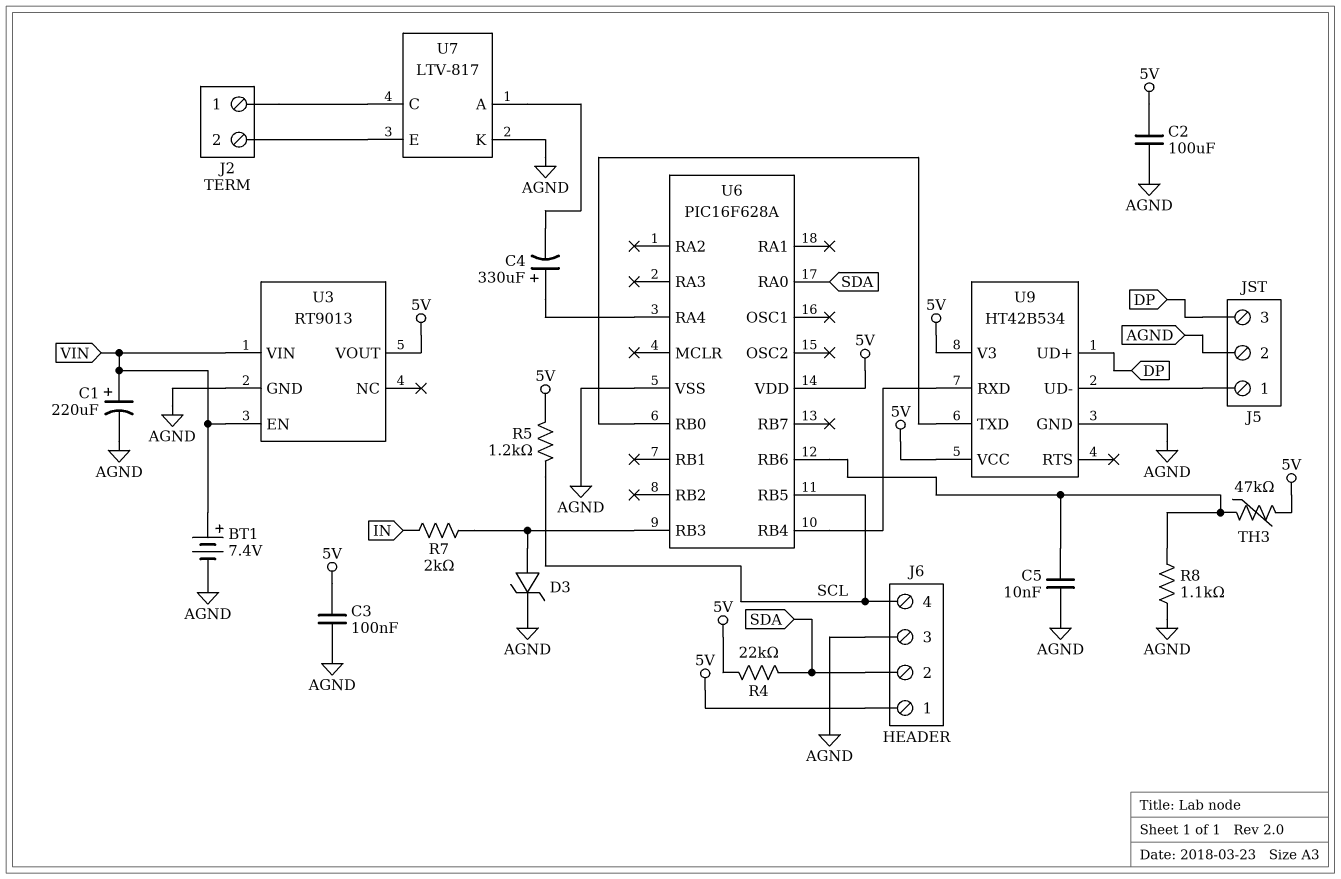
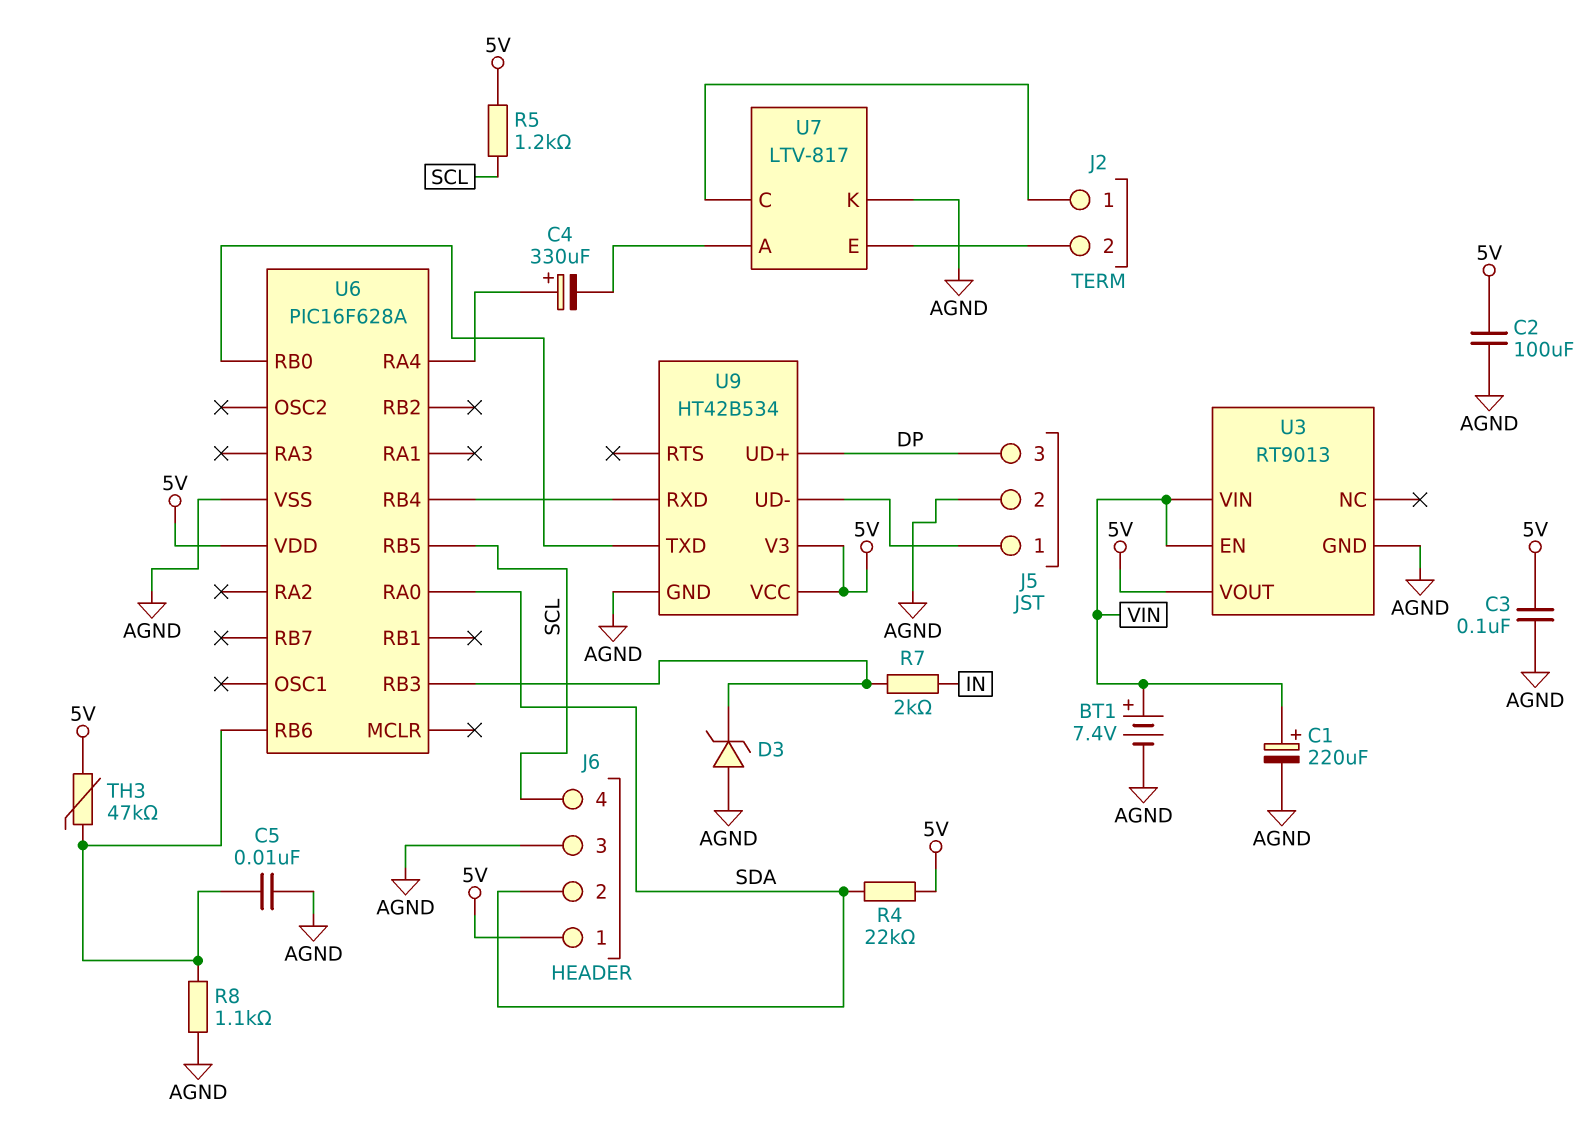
D3: zener (A U6/RB3, K AGND) -> zener (A AGND, K U6/RB3)

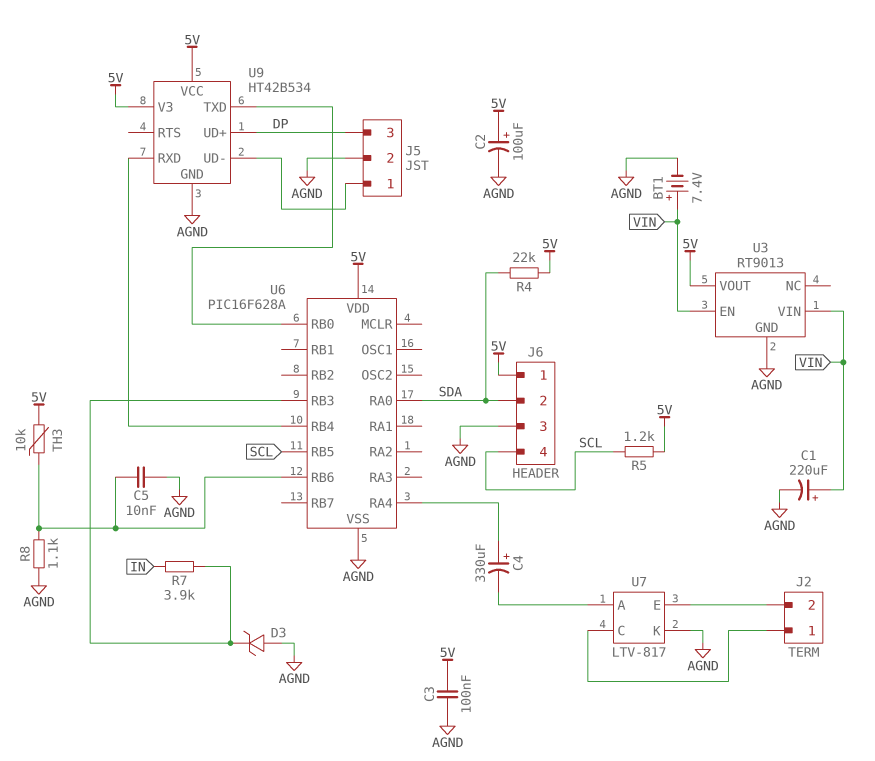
C2: 100uF (5V, AGND) -> 100uF (plus 5V, minus AGND)
R7: 2k (IN, U6/RB3) -> 3.9k (IN, U6/RB3)
TH3: 47k (5V, U6/RB6) -> 10k (5V, U6/RB6)

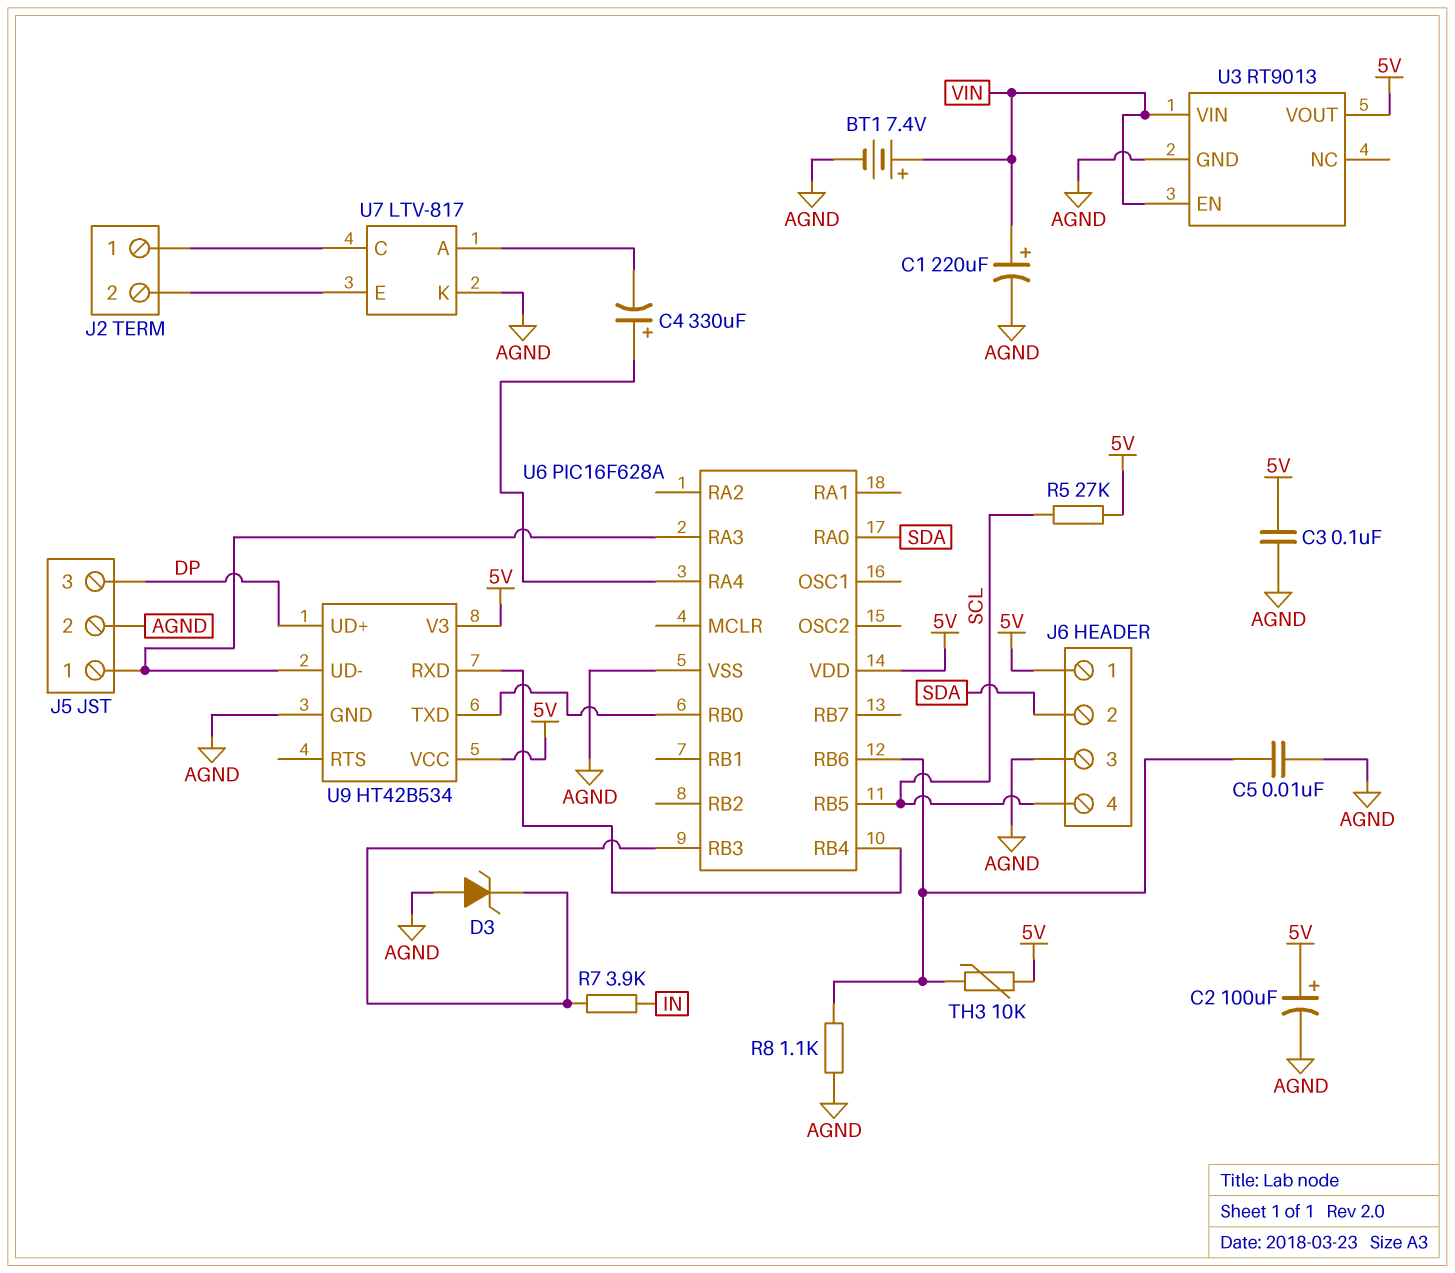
R4: 22k (5V, SDA) -> none
R5: 1.2k (5V, SCL) -> 27k (5V, SCL)
U6 pin RA3: none -> J5/1

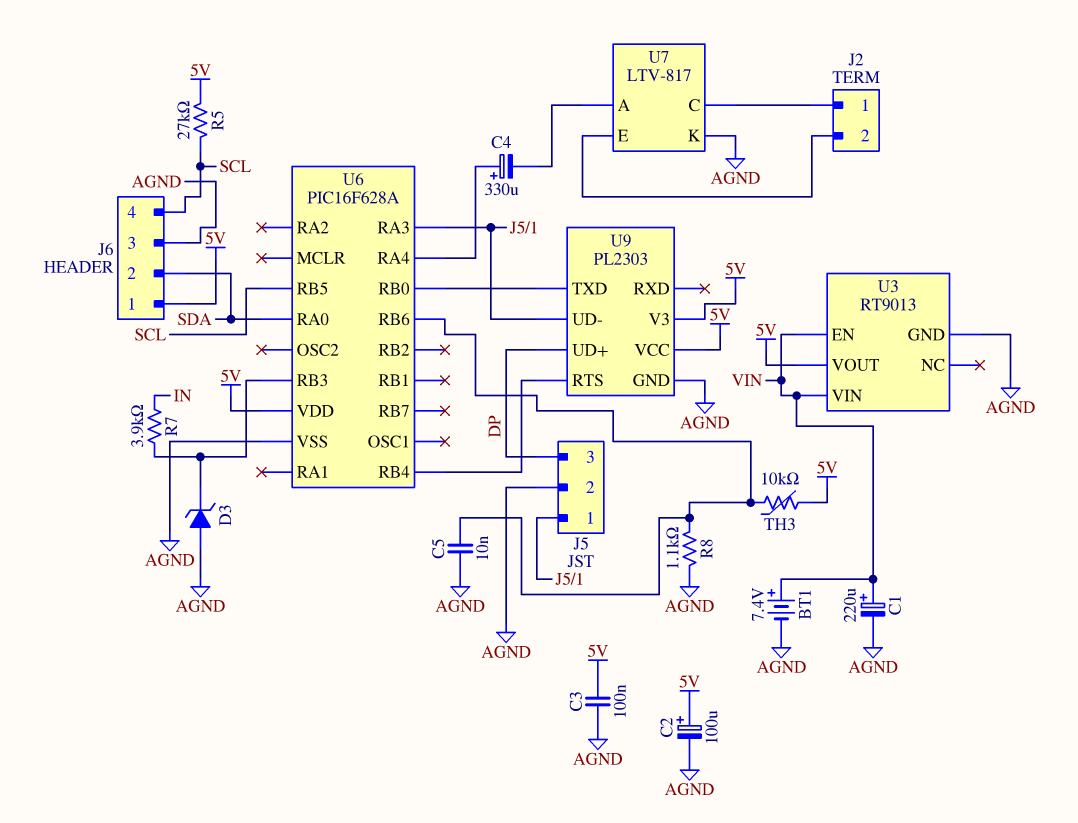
U9: HT42B534 -> PL2303
U9 pin RTS: none -> U6/RB4
U9 pin RXD: U6/RB4 -> none

